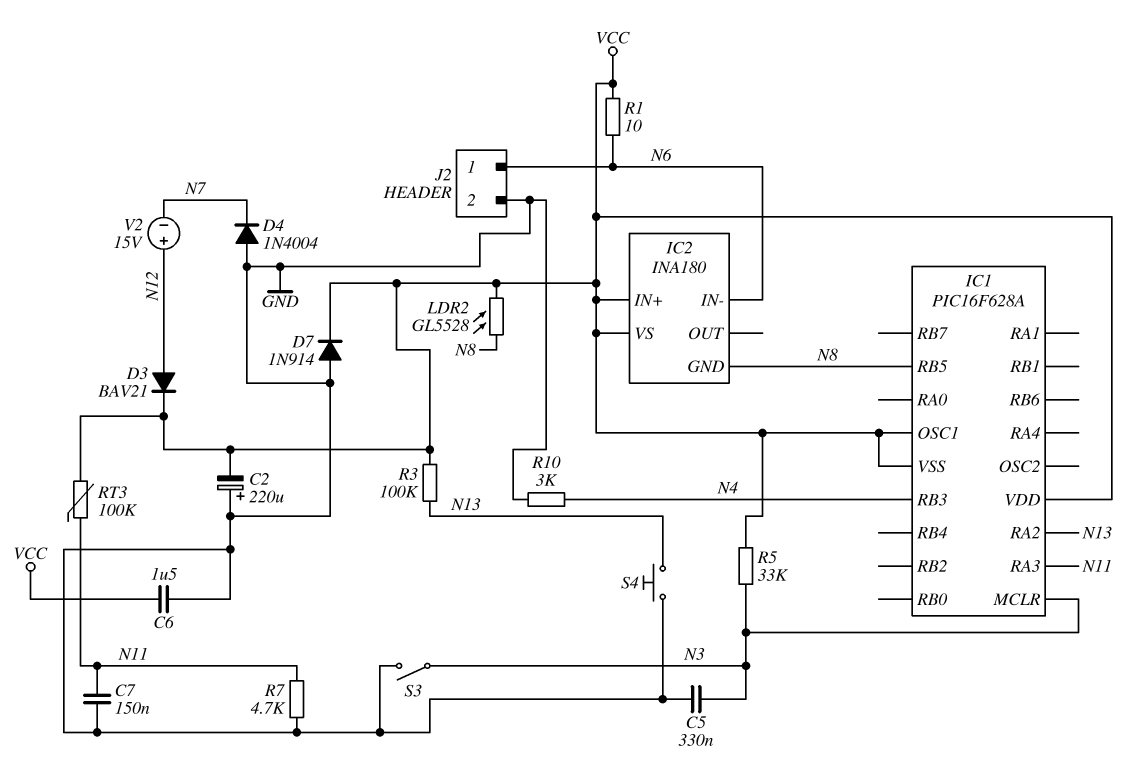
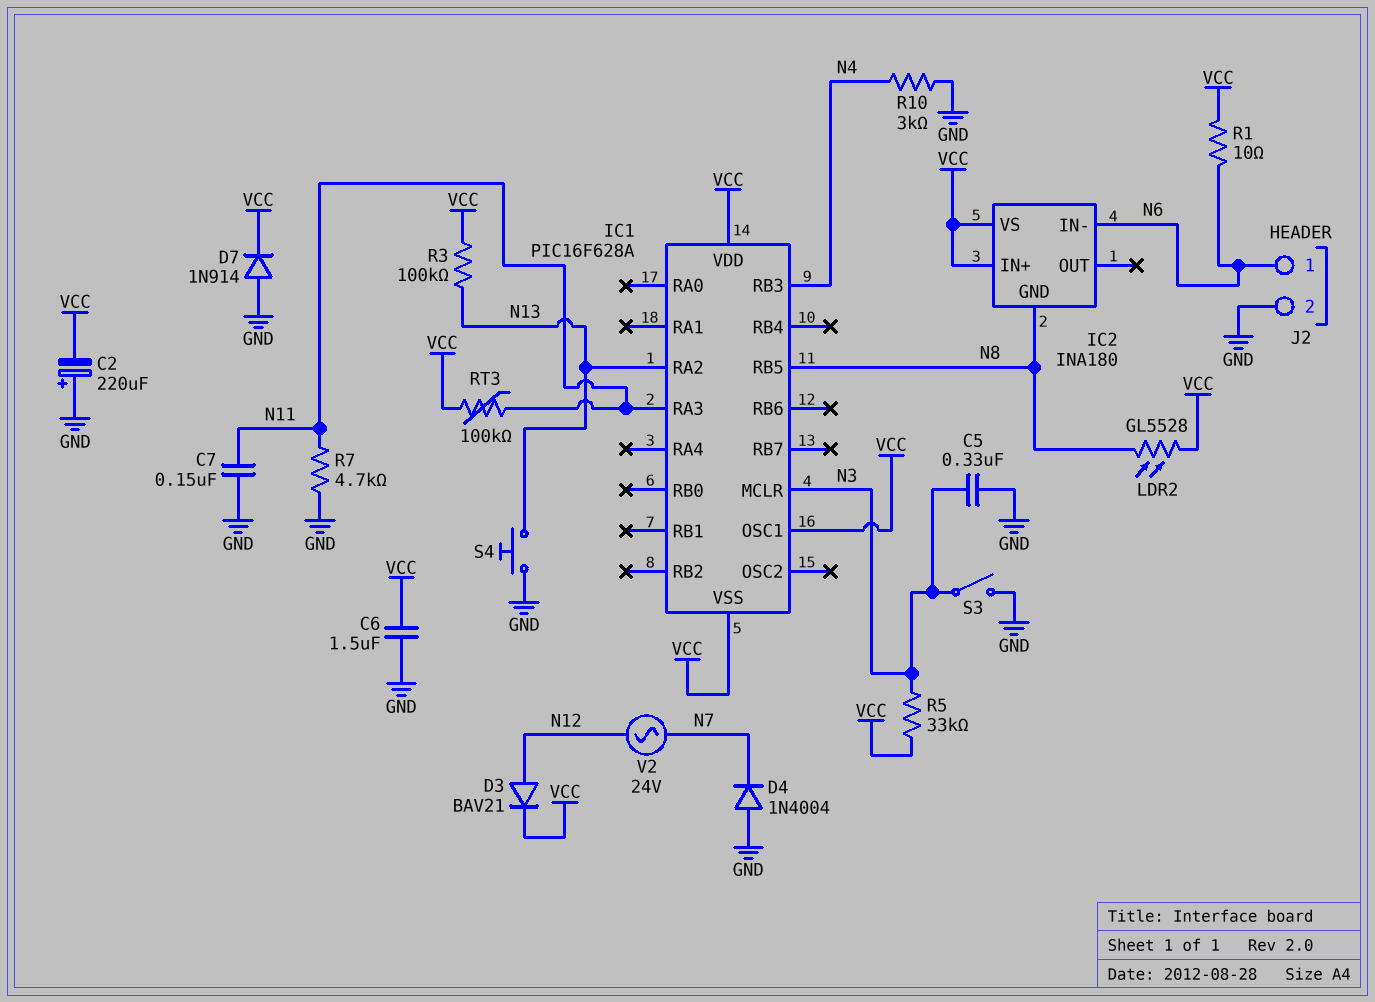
V2: 15V (plus N12, minus N7) -> AC 24V (N7, N12)

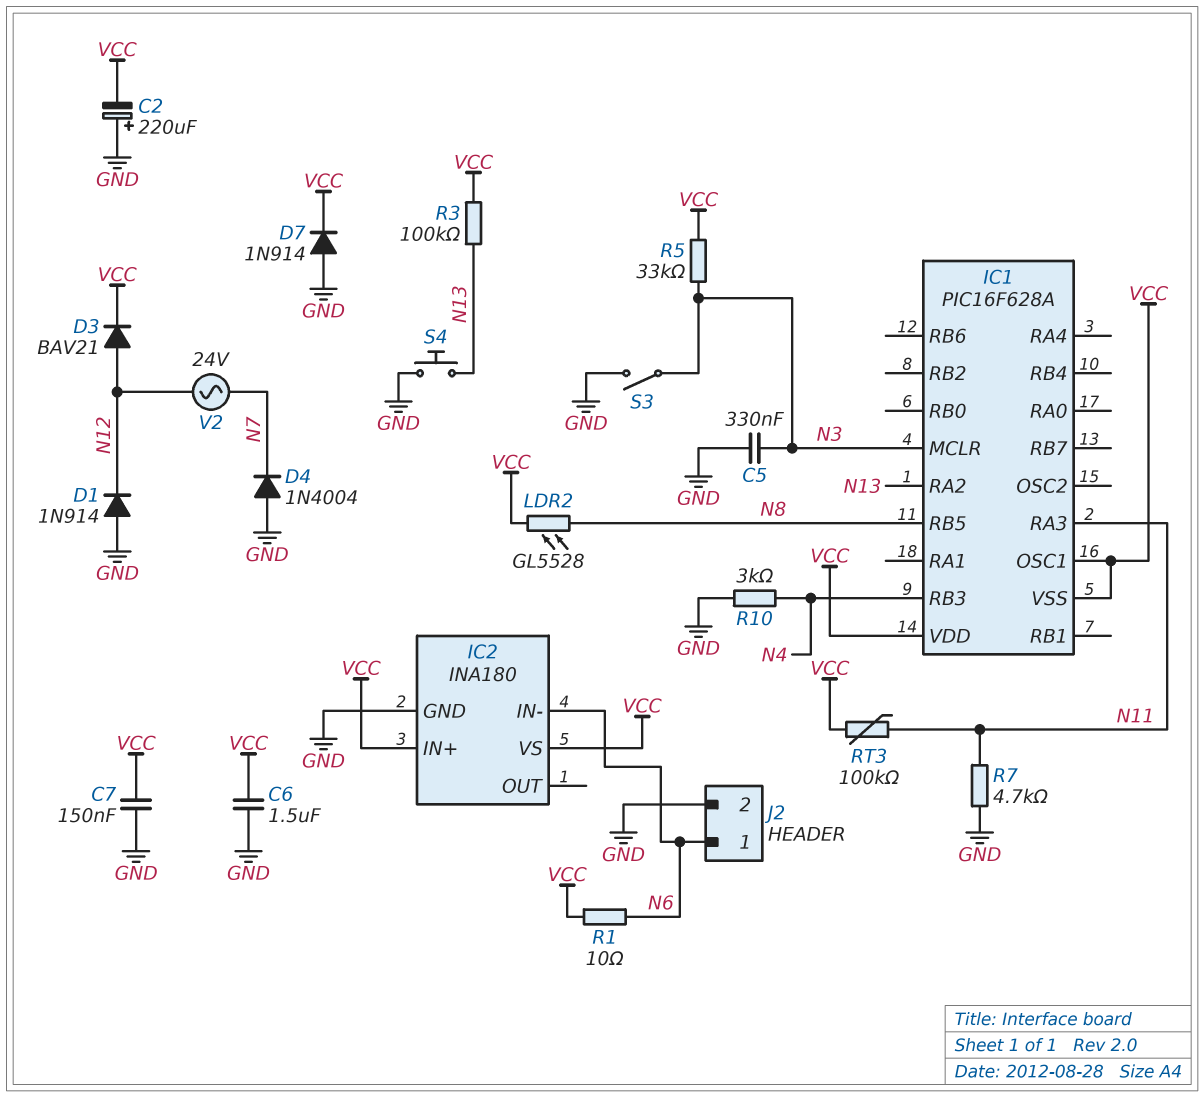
C7: 150nF (GND, N11) -> 150nF (GND, VCC)
D1: none -> diode 1N914 (A GND, K N12)
IC2 pin GND: N8 -> GND

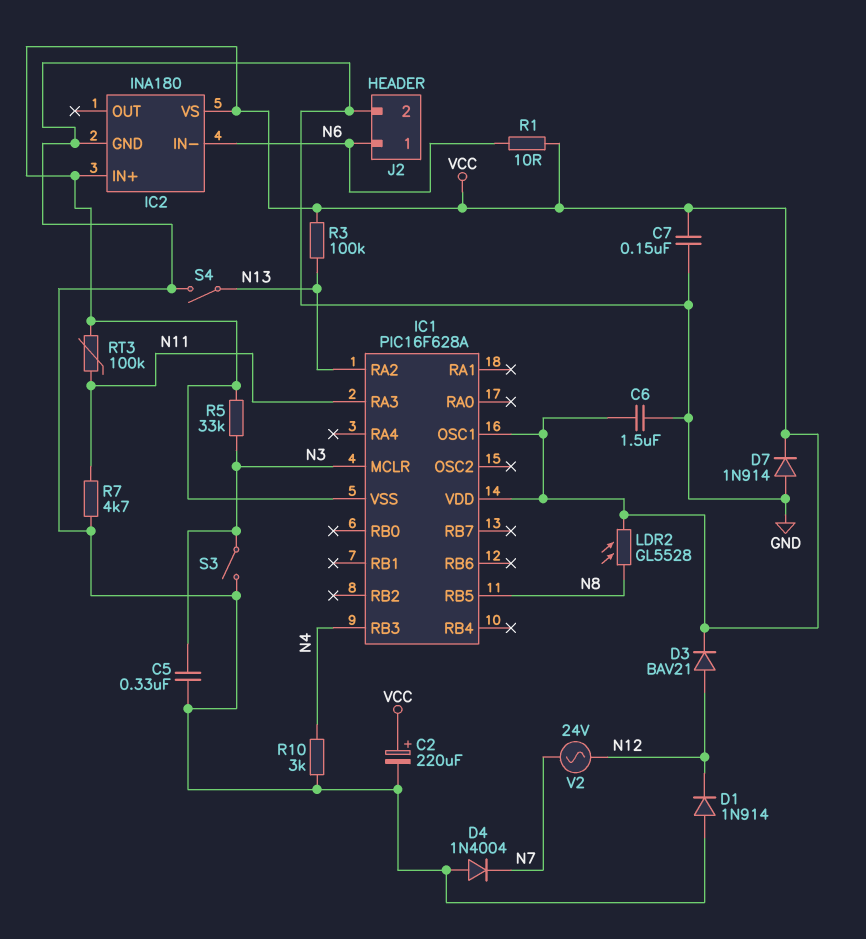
C2: 220uF (plus GND, minus VCC) -> 220uF (plus VCC, minus GND)
S4: button (GND, N13) -> switch (GND, N13)

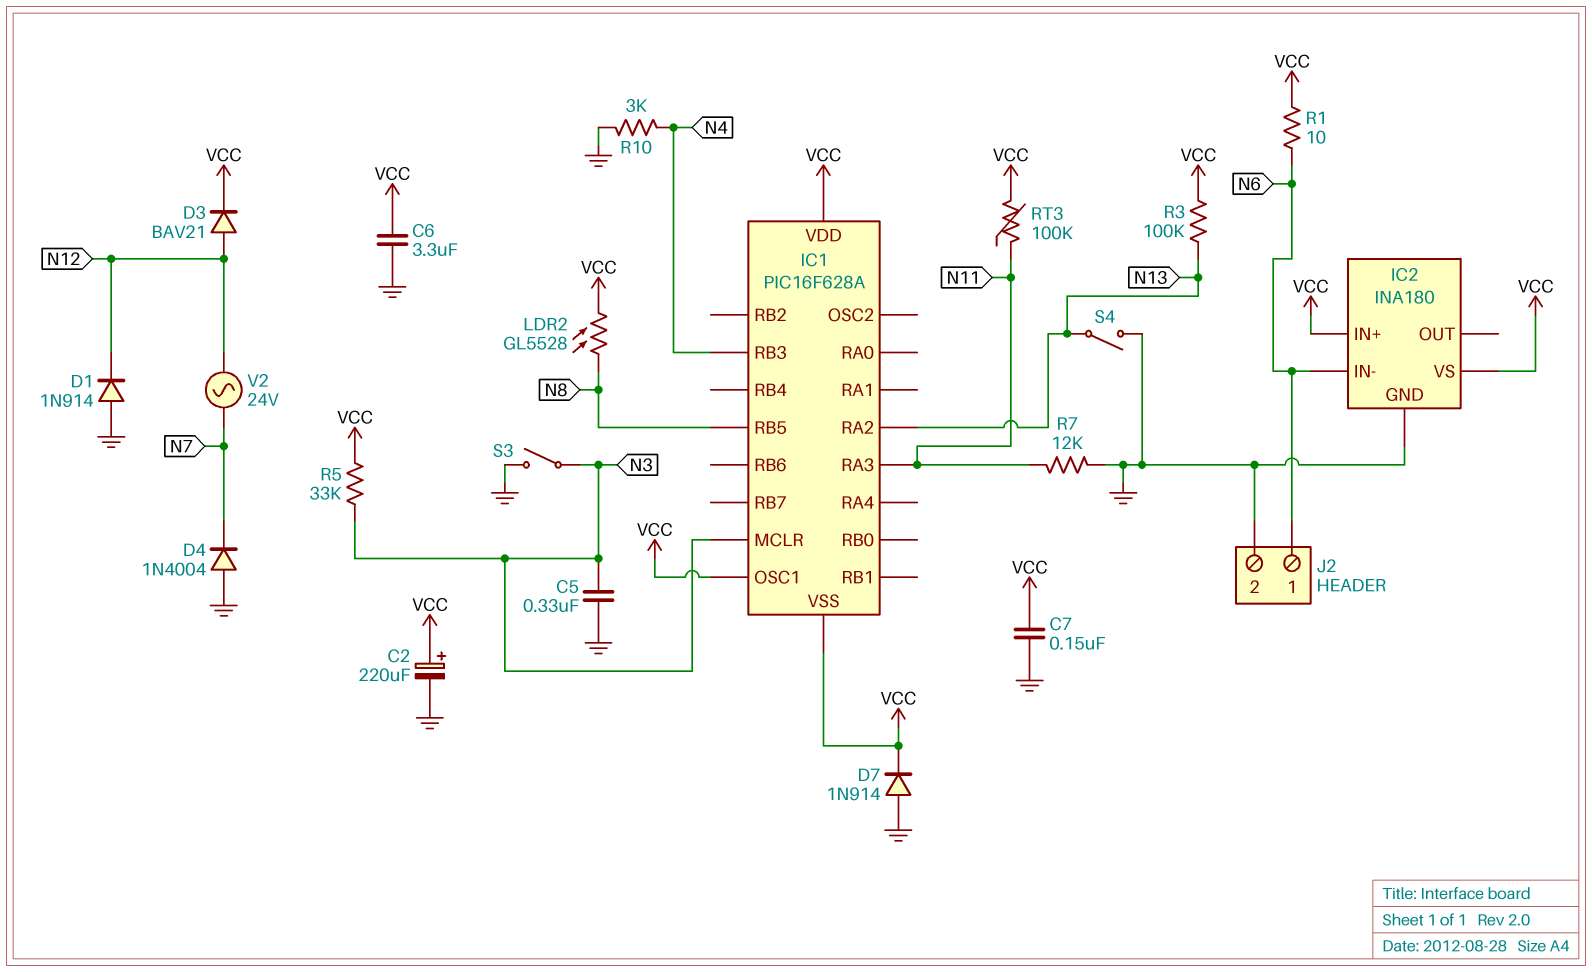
C6: 1.5uF (GND, VCC) -> 3.3uF (GND, VCC)
R7: 4.7k (GND, N11) -> 12k (GND, N11)

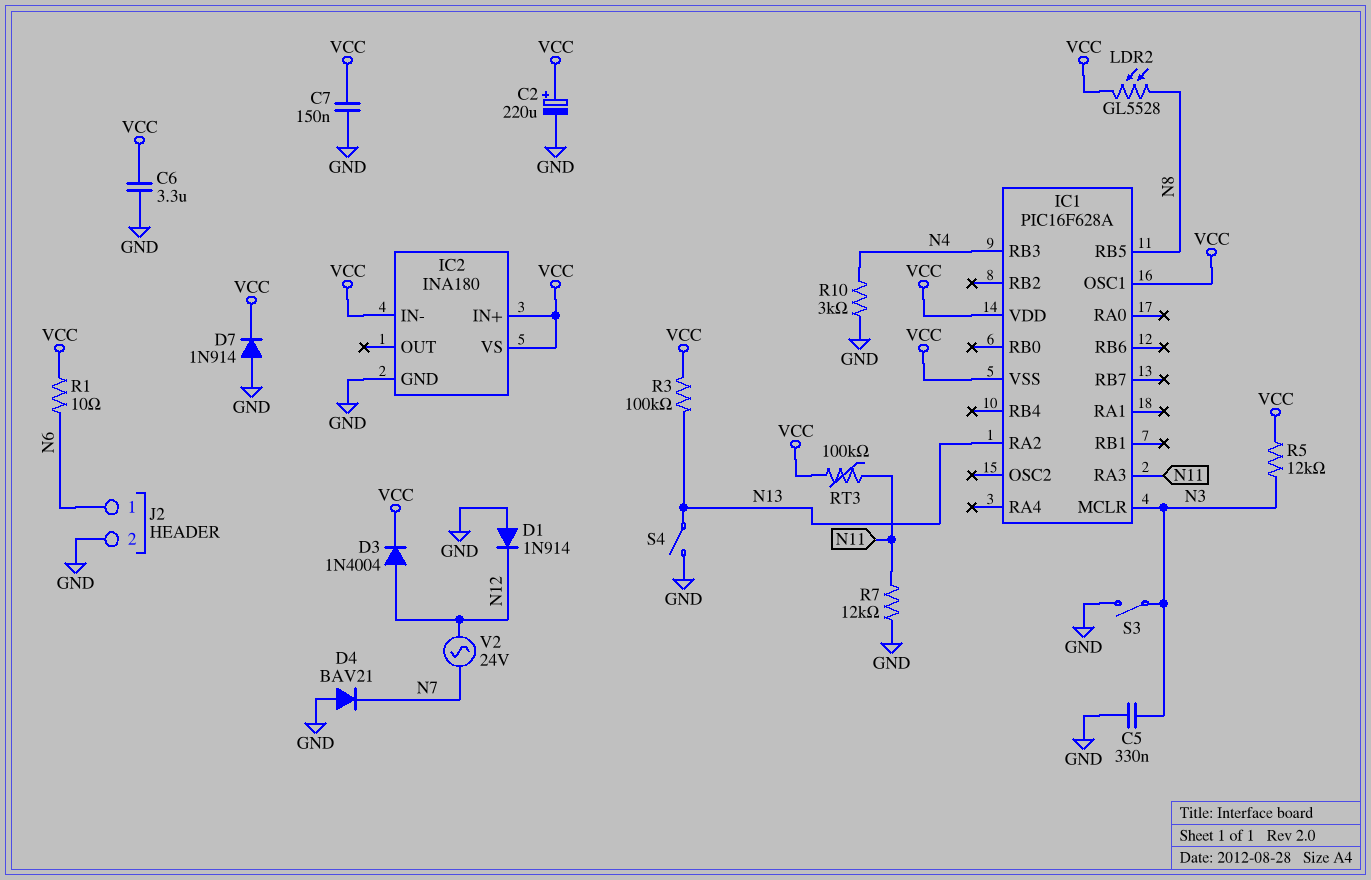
D3: diode BAV21 (A N12, K VCC) -> diode 1N4004 (A N12, K VCC)
D4: diode 1N4004 (A GND, K N7) -> diode BAV21 (A GND, K N7)
IC2 pin IN-: N6 -> VCC
R5: 33k (N3, VCC) -> 12k (N3, VCC)

